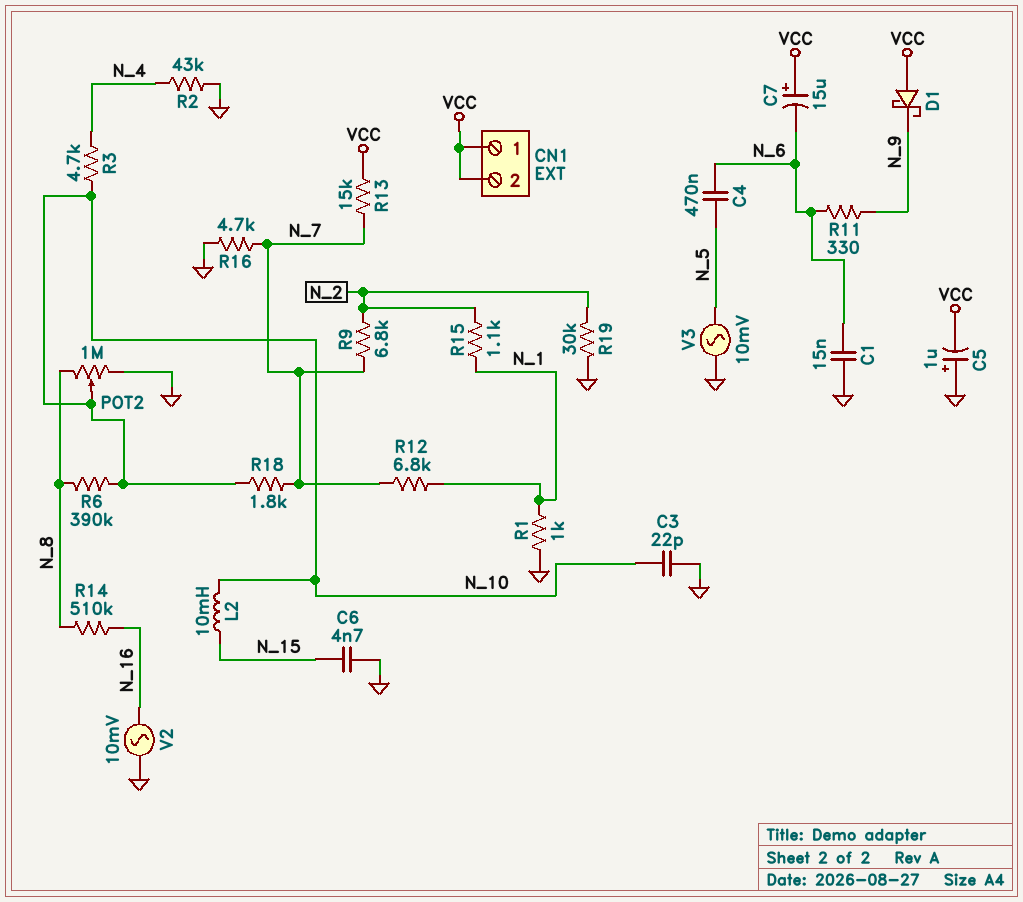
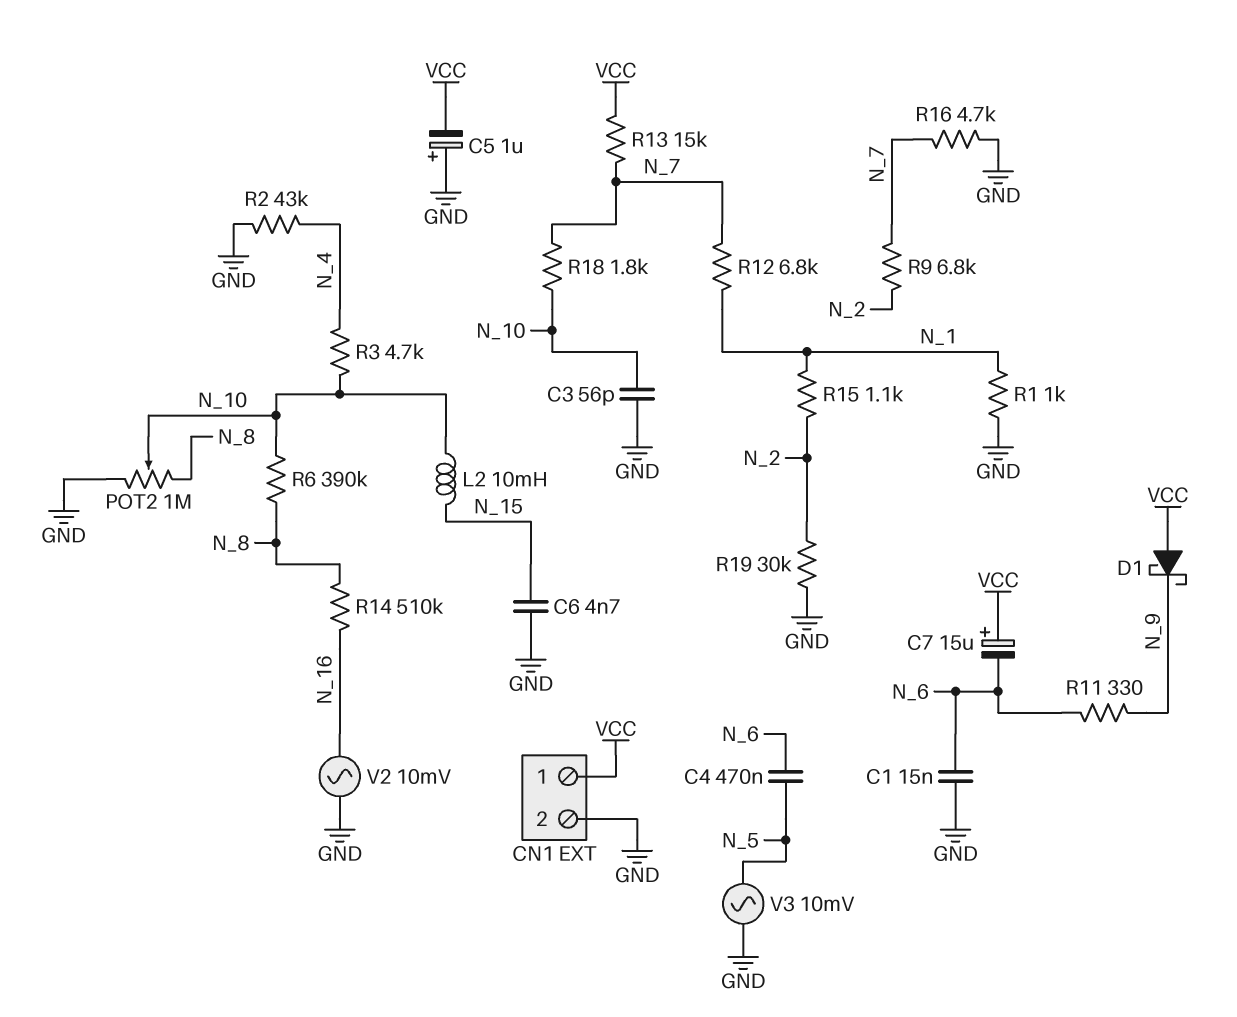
C3: 22pF (GND, N_10) -> 56pF (GND, N_10)
CN1 pin 2: VCC -> GND

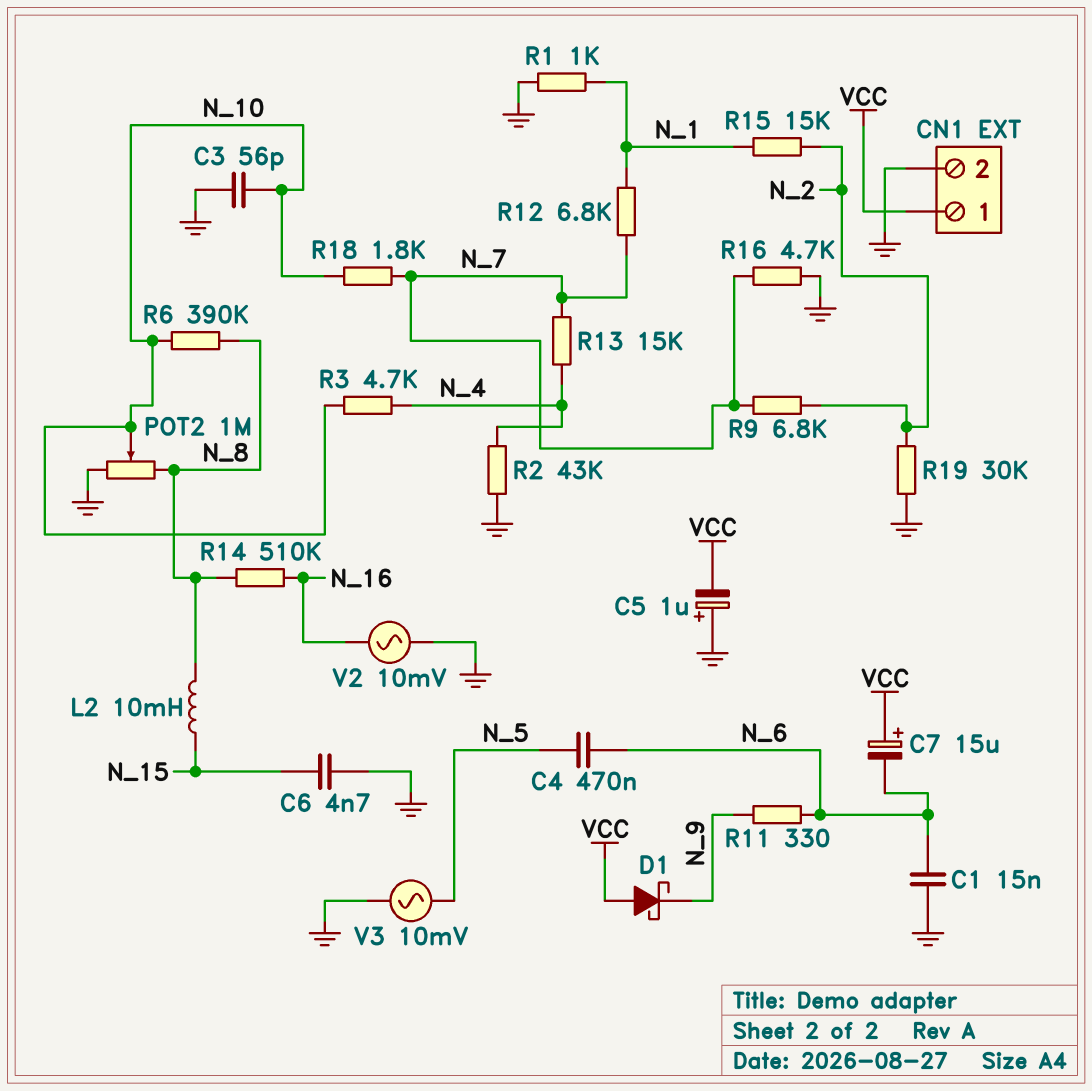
L2: 10mH (N_10, N_15) -> 10mH (N_8, N_15)
R13: 15k (N_7, VCC) -> 15k (N_4, N_7)
R15: 1.1k (N_1, N_2) -> 15k (N_1, N_2)

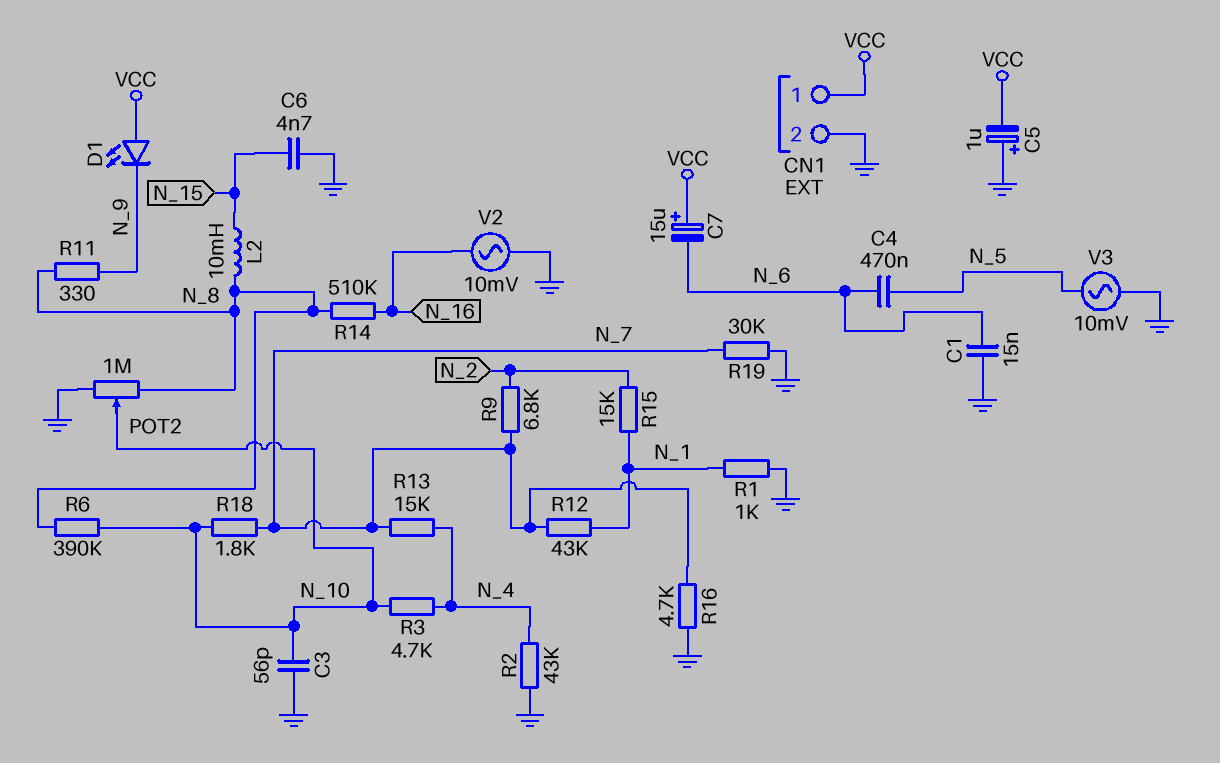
D1: schottky (A VCC, K N_9) -> LED (A VCC, K N_9)
R11: 330 (N_6, N_9) -> 330 (N_8, N_9)
R12: 6.8k (N_1, N_7) -> 43k (N_1, N_7)
R19: 30k (GND, N_2) -> 30k (GND, N_7)

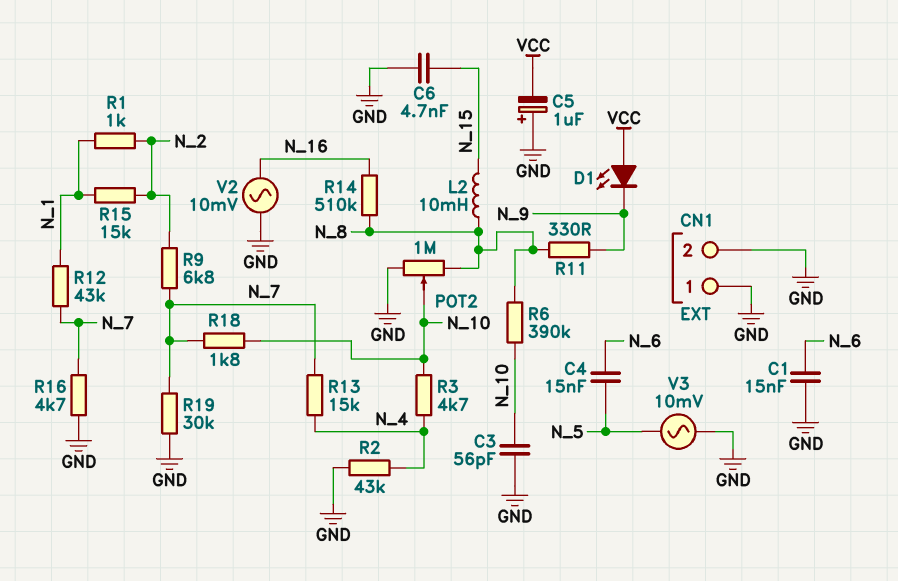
C4: 470nF (N_5, N_6) -> 15nF (N_5, N_6)
C7: 15uF (plus VCC, minus N_6) -> none
CN1 pin 1: VCC -> GND
R1: 1k (GND, N_1) -> 1k (N_1, N_2)

